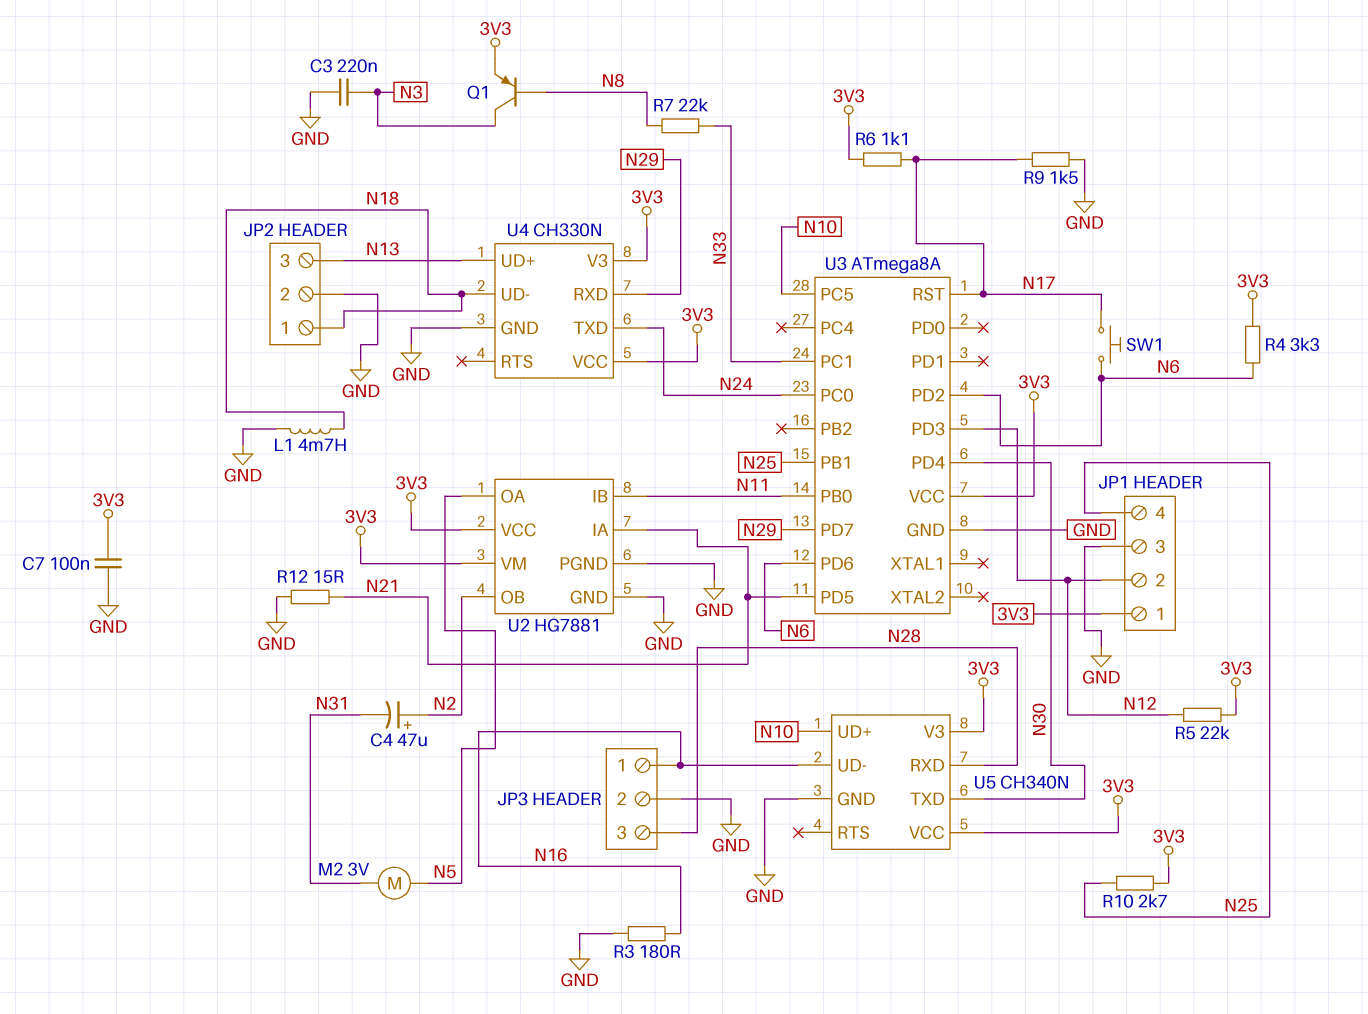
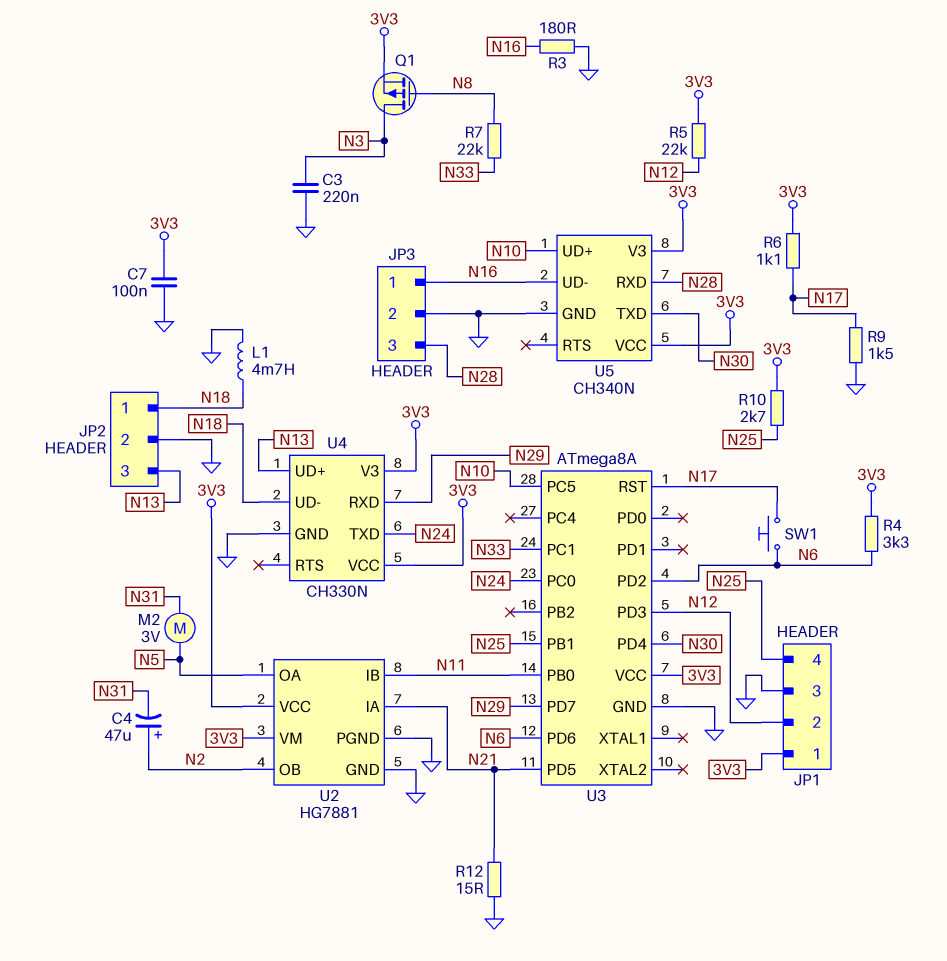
Q1: PNP (B N8, C N3, E 3V3) -> PMOS (G N8, D N3, S 3V3)

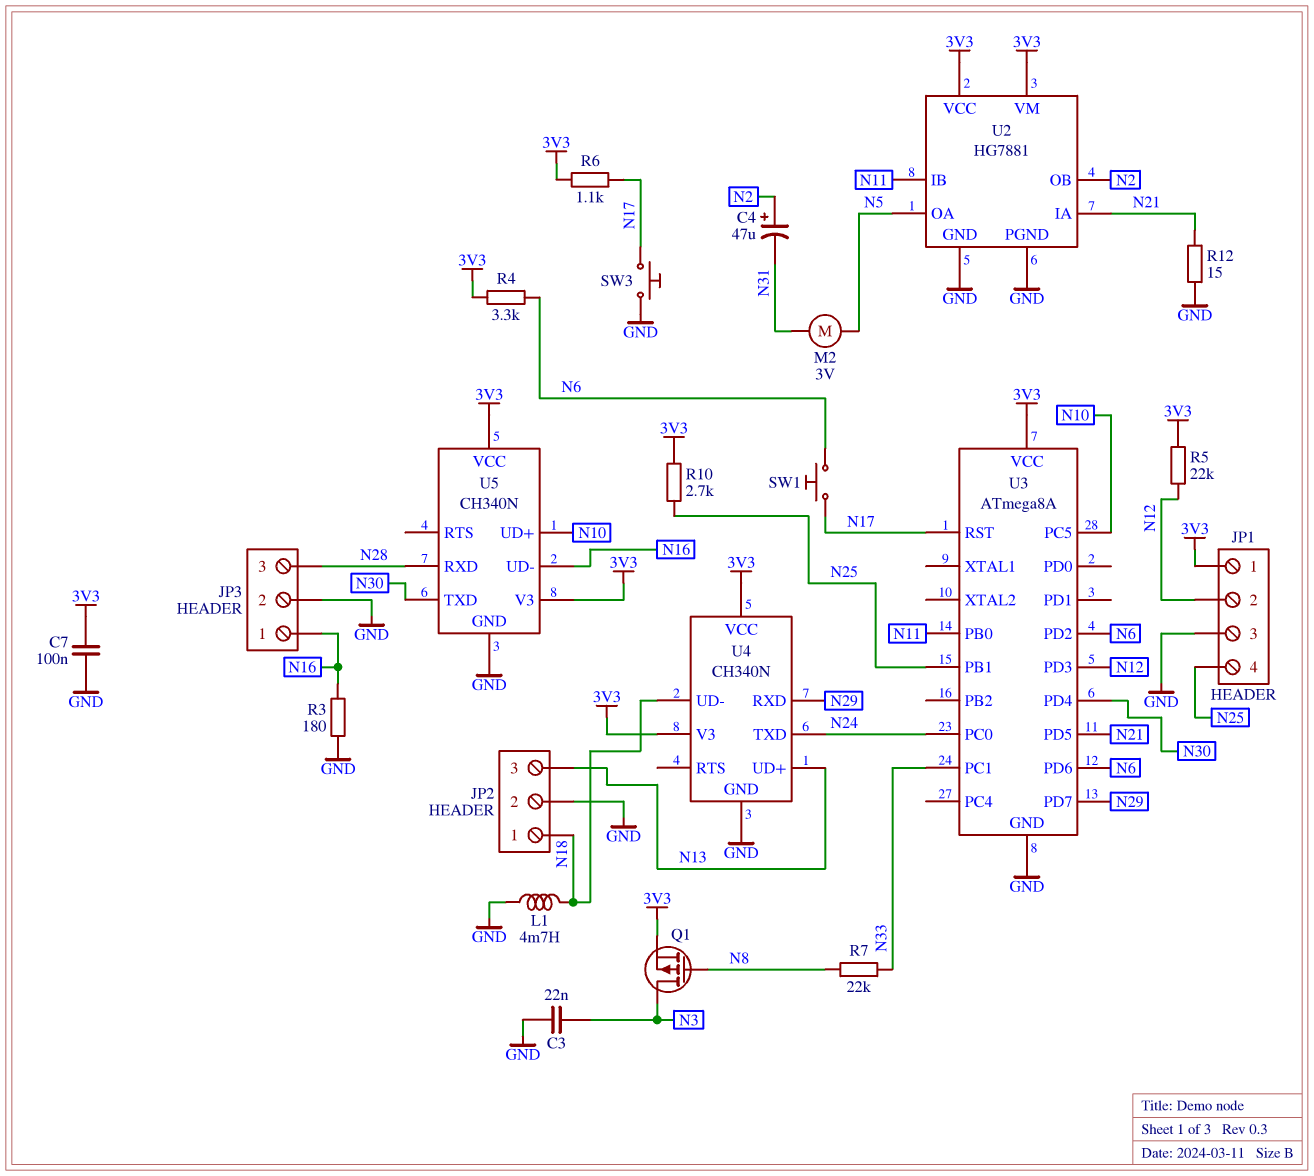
C3: 220nF (GND, N3) -> 22nF (GND, N3)
R9: 1.5k (GND, N17) -> none
SW3: none -> button (GND, N17)
U4: CH330N -> CH340N

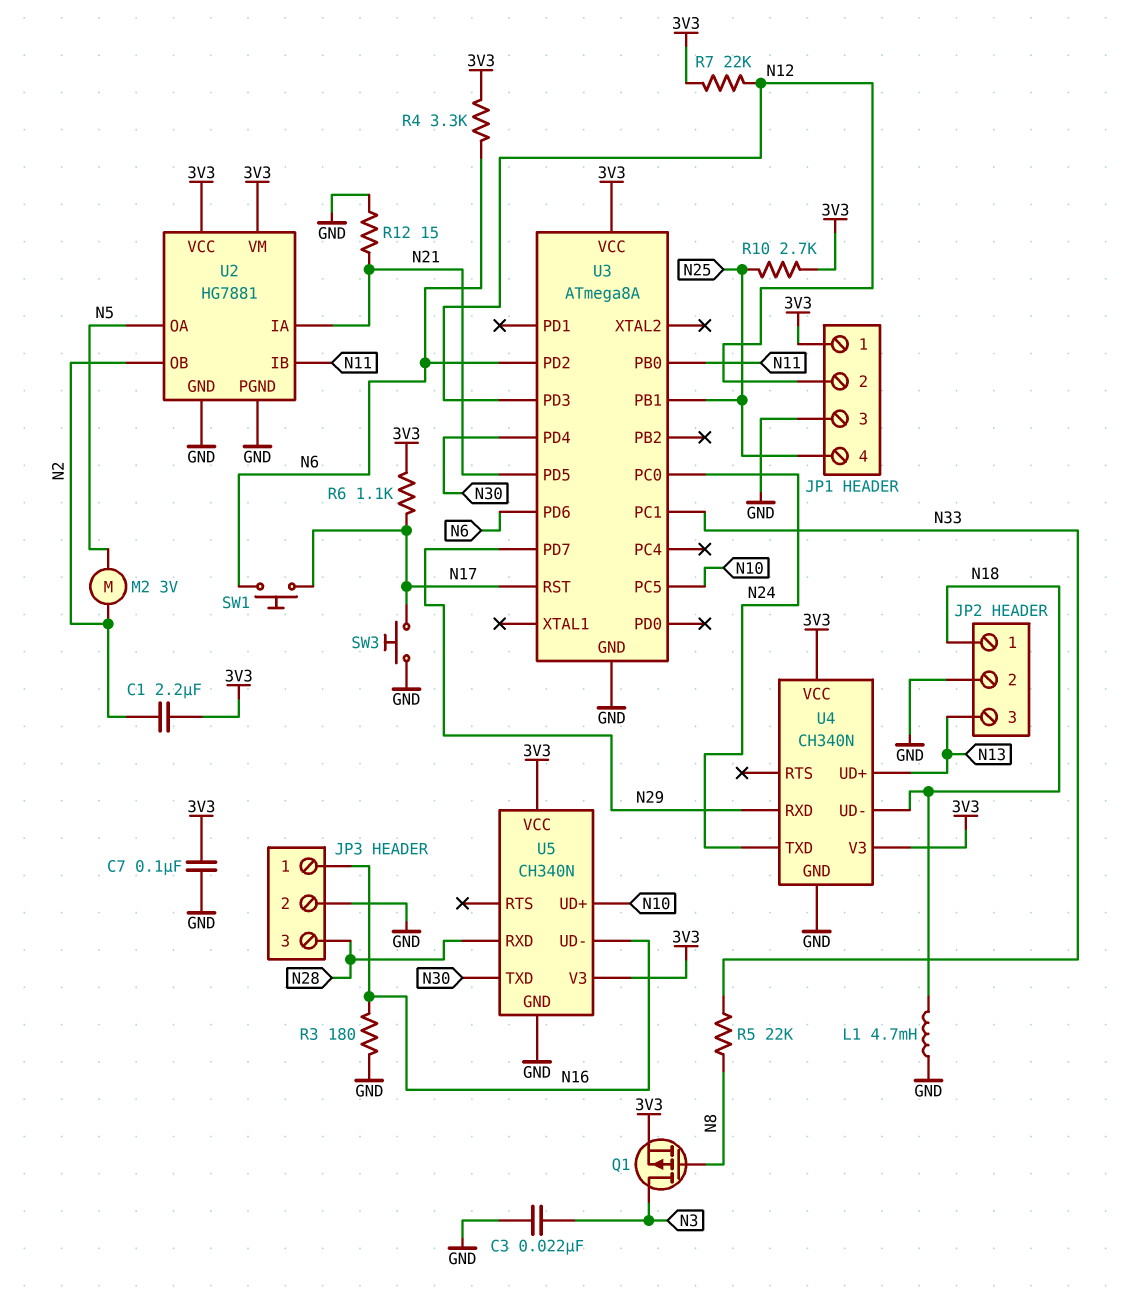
C1: none -> 2.2uF (3V3, N2)
C4: 47uF (plus N2, minus N31) -> none
M2: motor 3V (N5, N31) -> motor 3V (N2, N5)
R5: 22k (3V3, N12) -> 22k (N8, N33)
R7: 22k (N8, N33) -> 22k (3V3, N12)

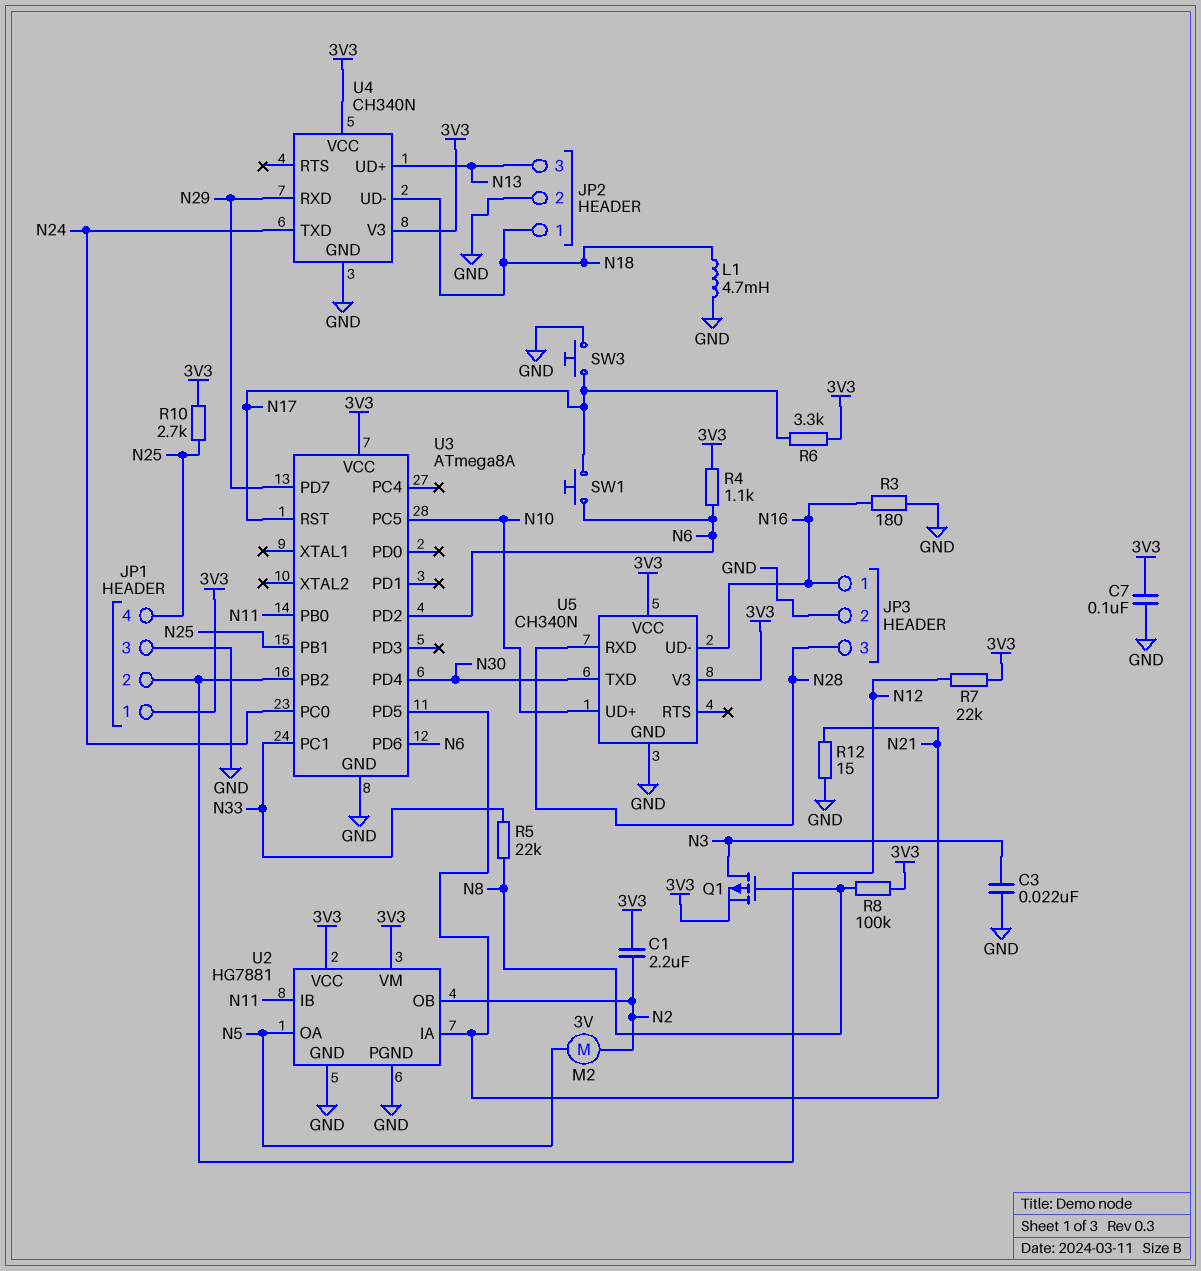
R4: 3.3k (3V3, N6) -> 1.1k (3V3, N6)
R6: 1.1k (3V3, N17) -> 3.3k (3V3, N17)
R8: none -> 100k (3V3, N8)
U3 pin PB2: none -> N12
U3 pin PD3: N12 -> none

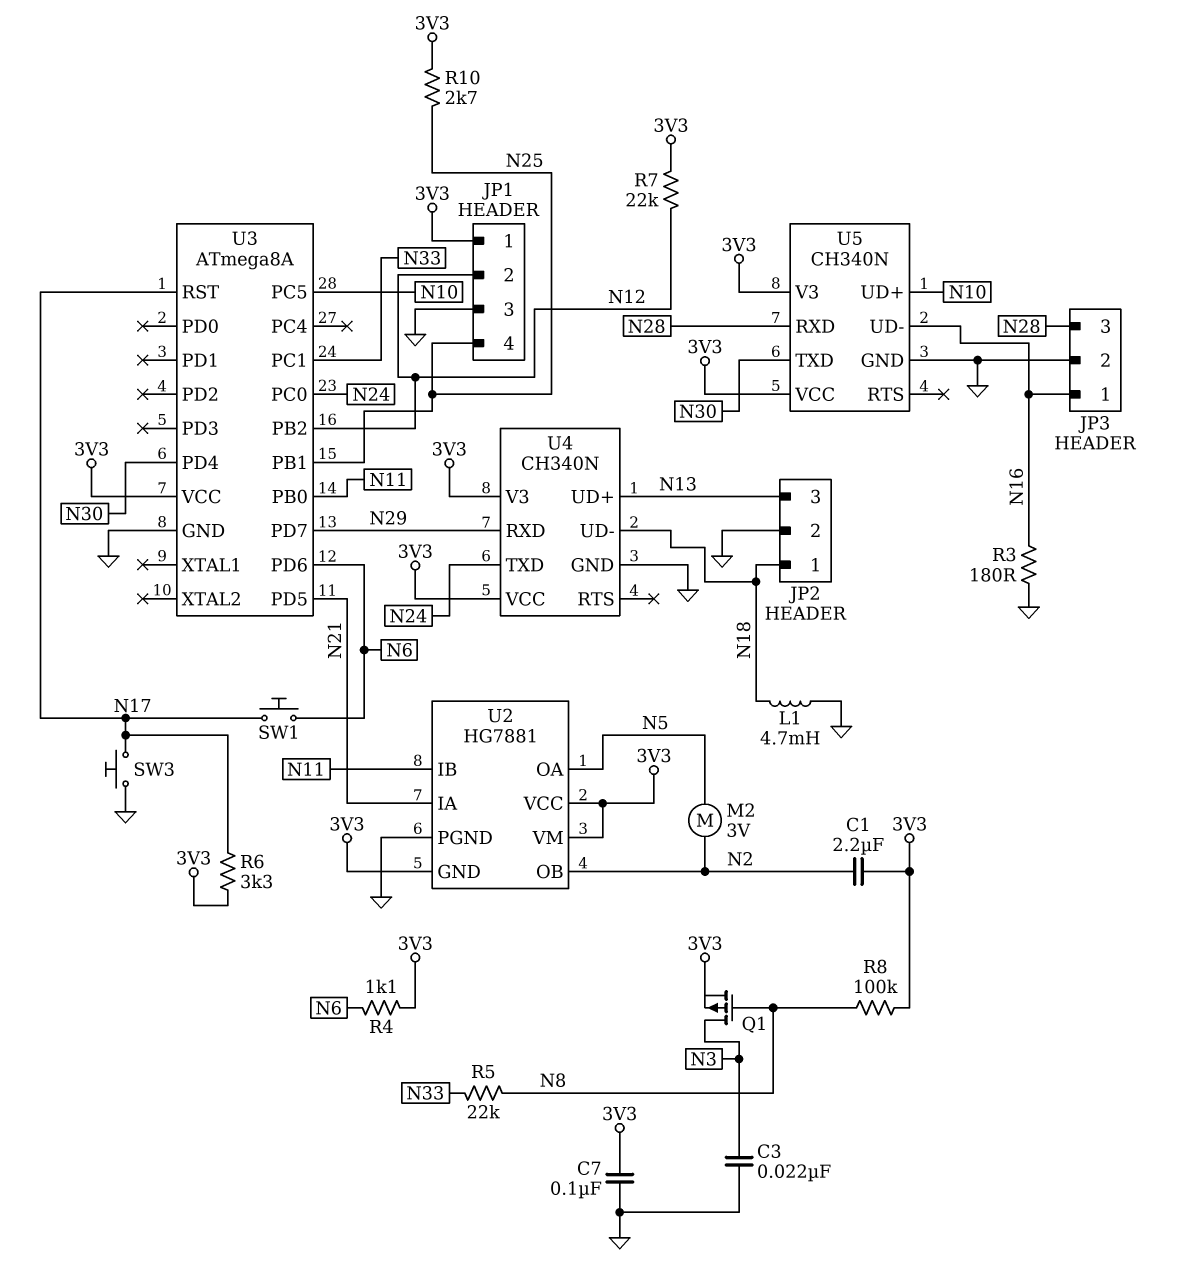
R12: 15 (GND, N21) -> none
U2 pin GND: GND -> 3V3
U3 pin PD2: N6 -> none

